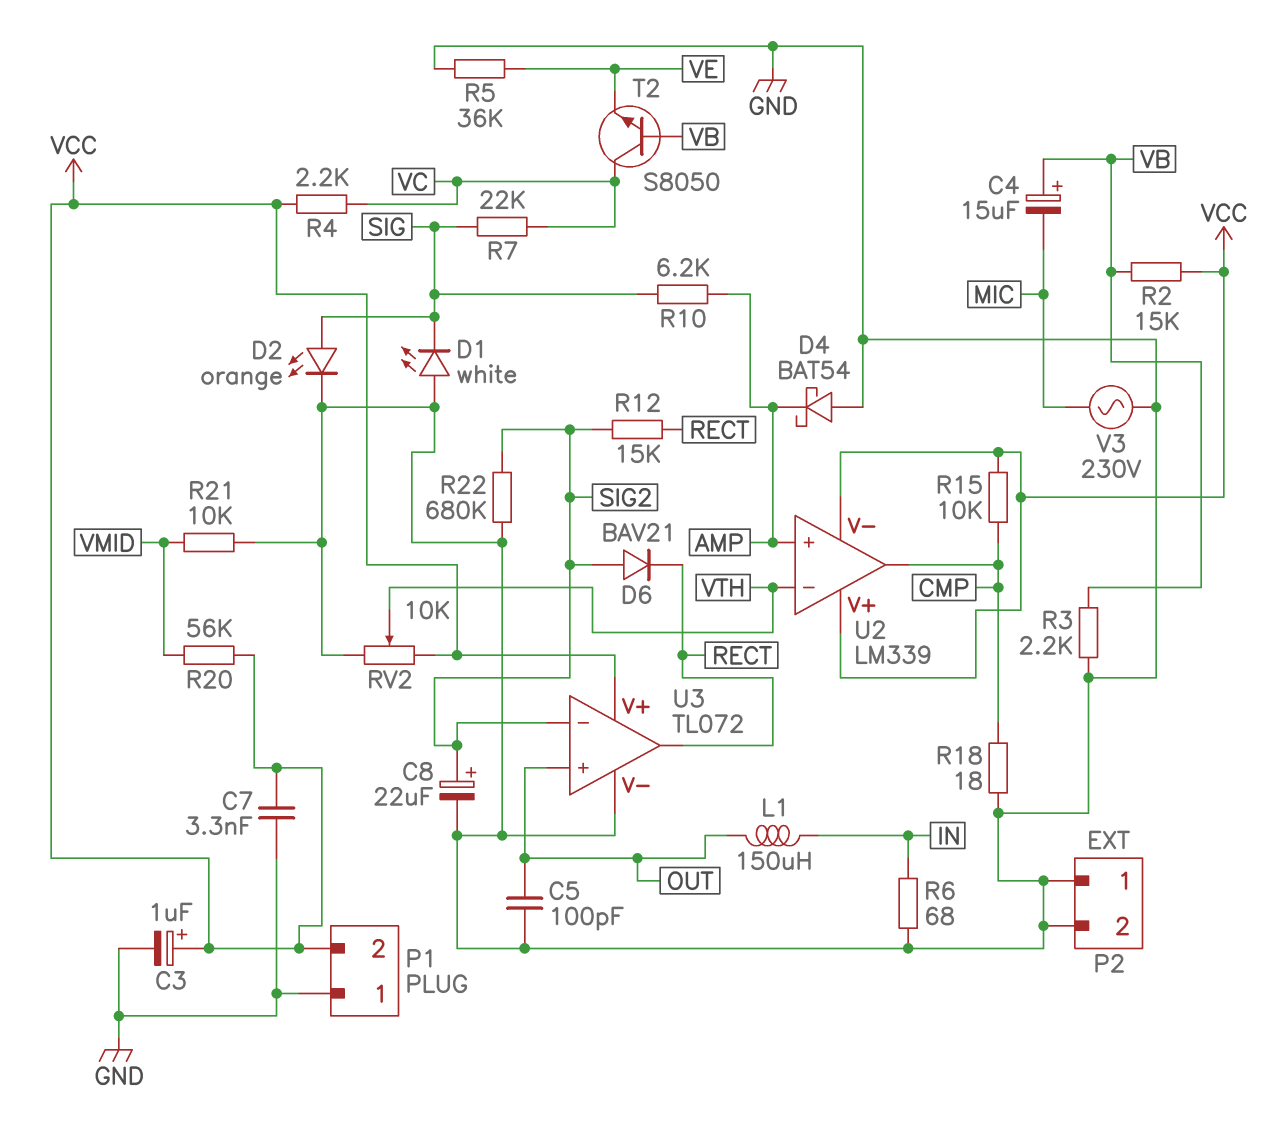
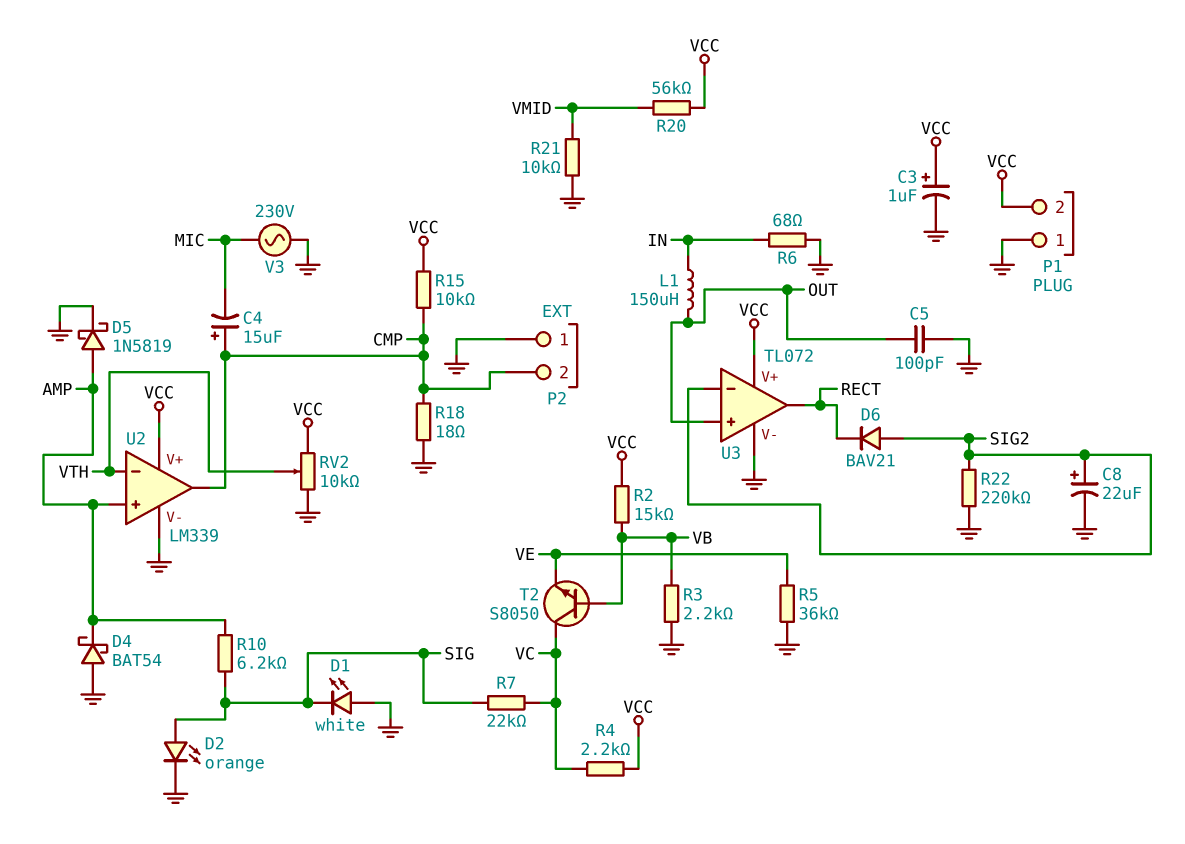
C4: 15uF (plus VB, minus MIC) -> 15uF (plus CMP, minus MIC)
C7: 3.3nF (GND, VCC) -> none
D5: none -> schottky 1N5819 (A AMP, K GND)
P2 pin 2: GND -> CMP
R12: 15k (RECT, SIG2) -> none
R22: 680k (GND, SIG2) -> 220k (GND, SIG2)
U2 pin V-: VCC -> GND

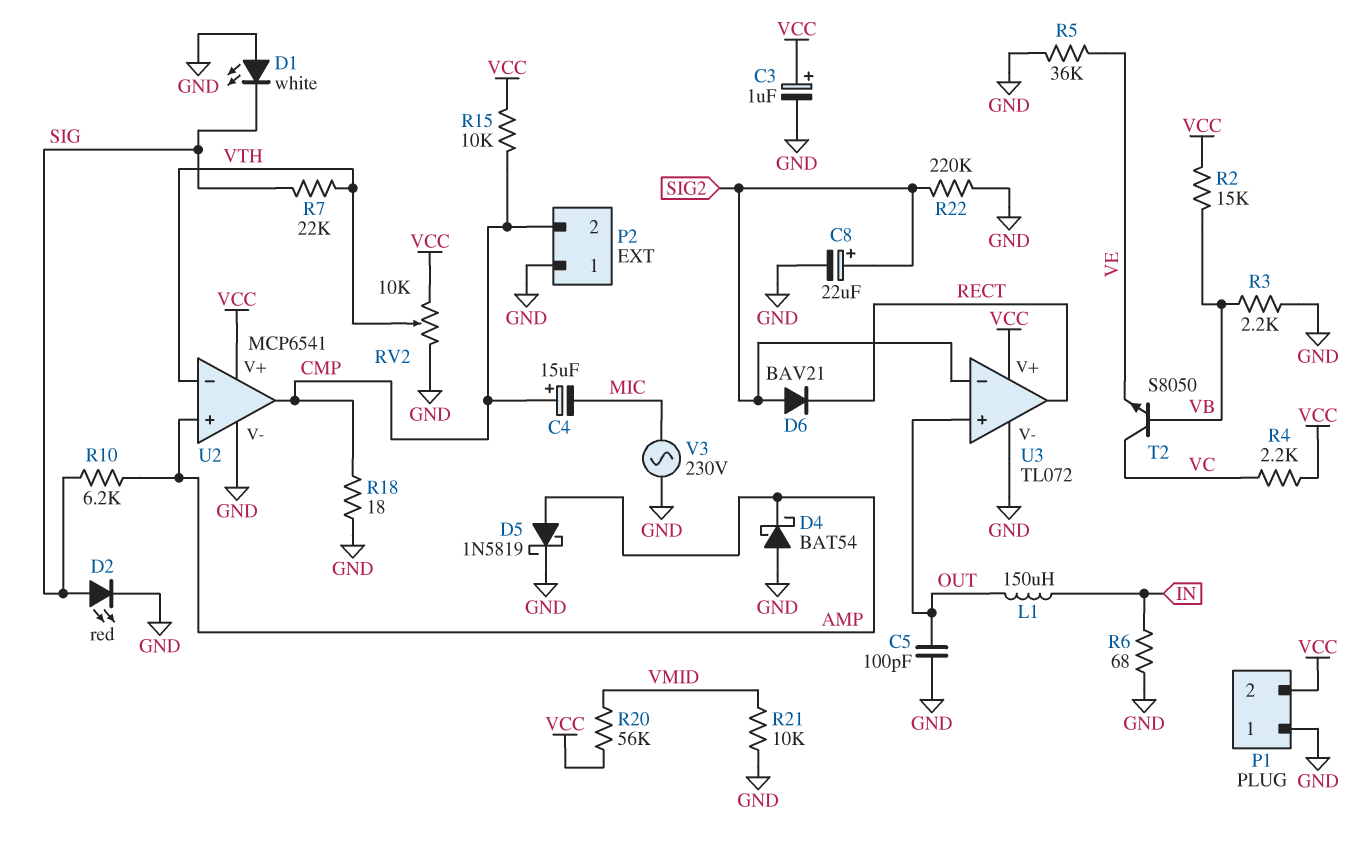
D2: LED orange (A SIG, K GND) -> LED red (A SIG, K GND)
R7: 22k (SIG, VC) -> 22k (SIG, VTH)
U2: LM339 -> MCP6541

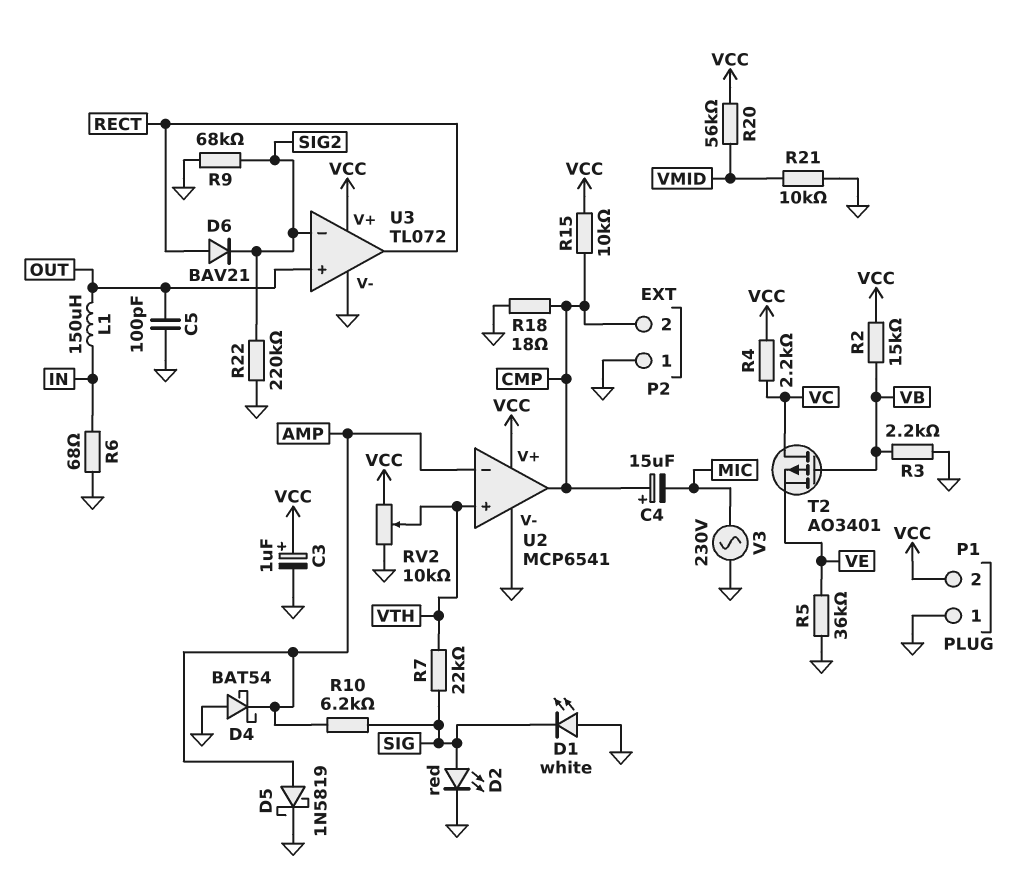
C8: 22uF (plus SIG2, minus GND) -> none
D6: diode BAV21 (A SIG2, K RECT) -> diode BAV21 (A RECT, K SIG2)
R9: none -> 68k (GND, SIG2)
T2: NPN S8050 (B VB, C VC, E VE) -> PMOS AO3401 (G VB, D VC, S VE)
U2 pin in+: AMP -> VTH
U2 pin in-: VTH -> AMP

